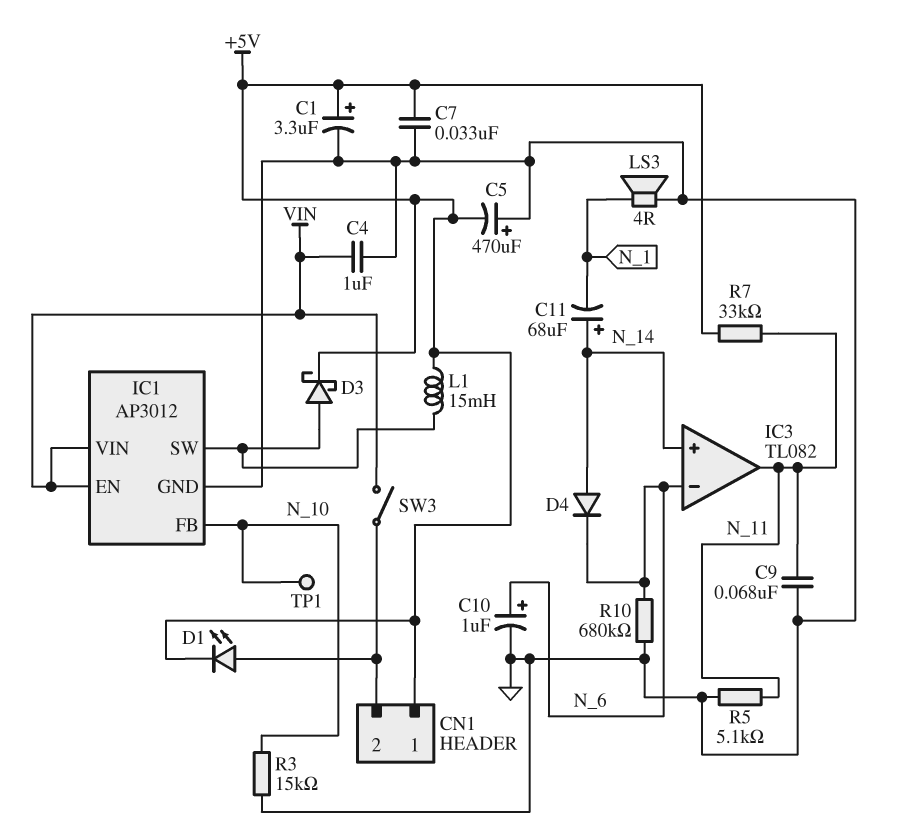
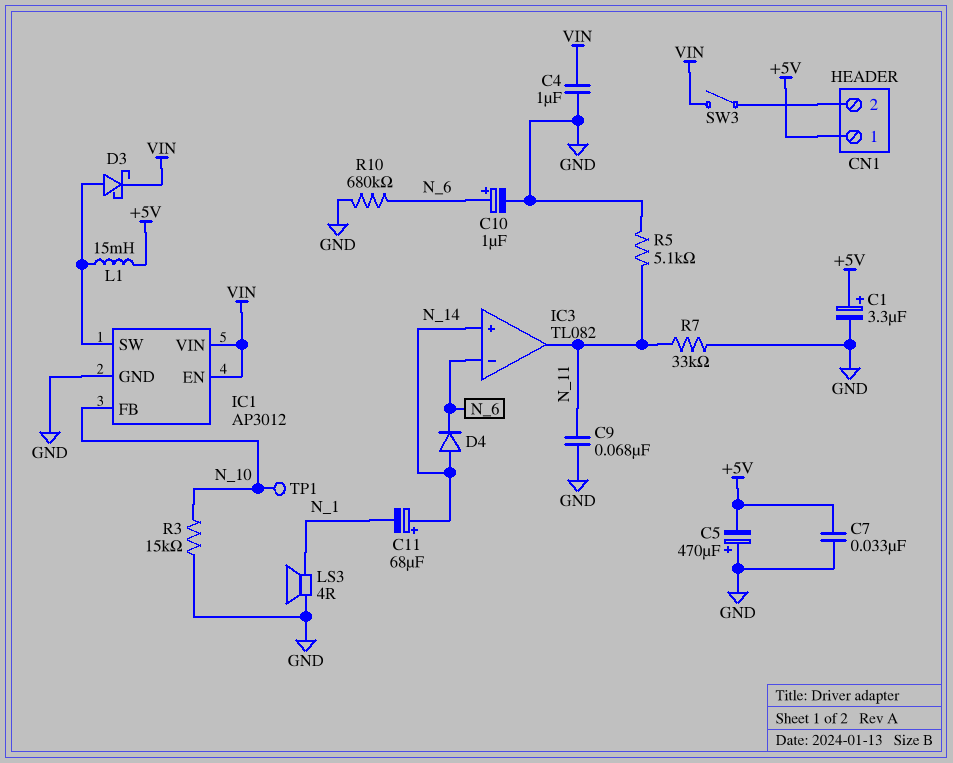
D1: LED (A CN1/2, K +5V) -> none
D3: schottky (A IC1/SW, K +5V) -> schottky (A IC1/SW, K VIN)
R7: 33k (+5V, N_11) -> 33k (GND, N_11)

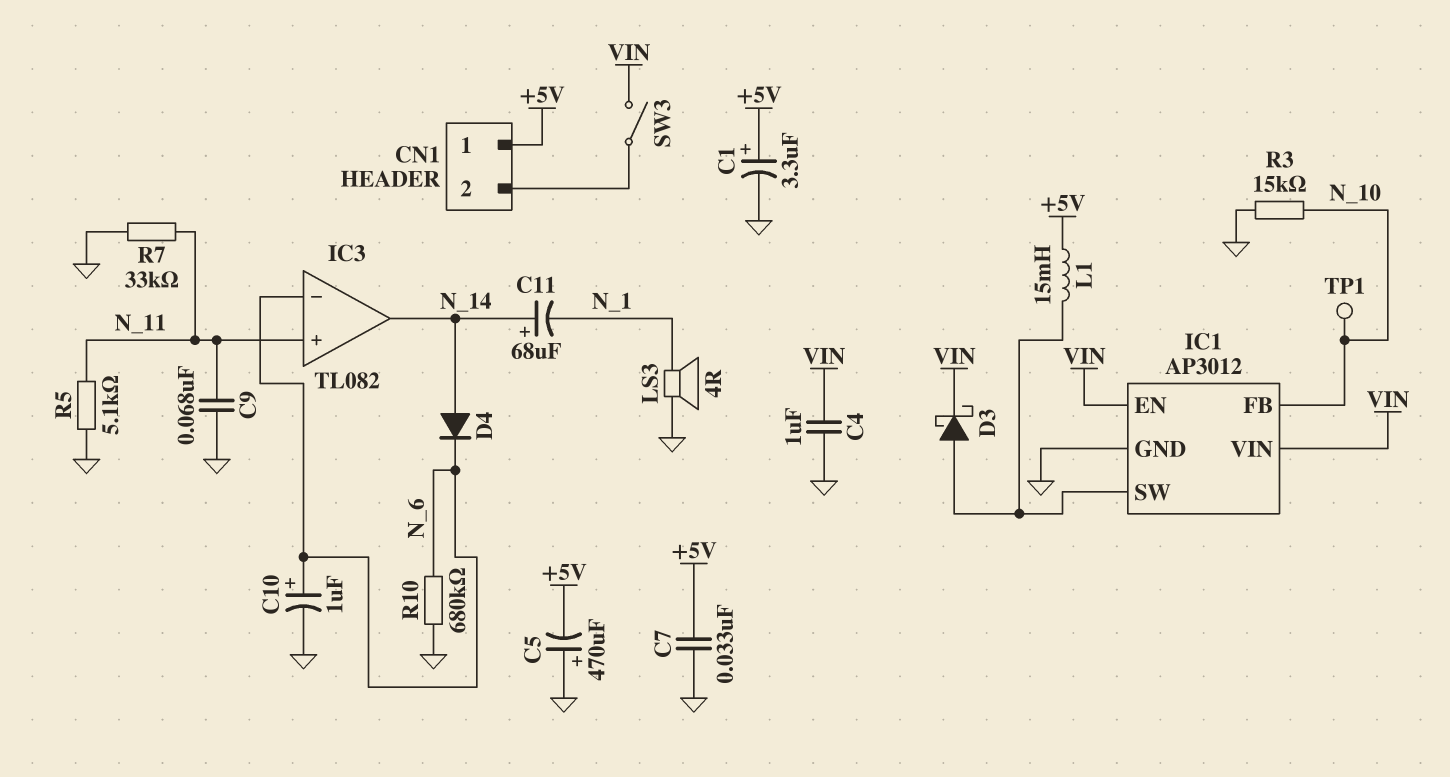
IC3 pin in+: N_14 -> N_11
IC3 pin out: N_11 -> N_14

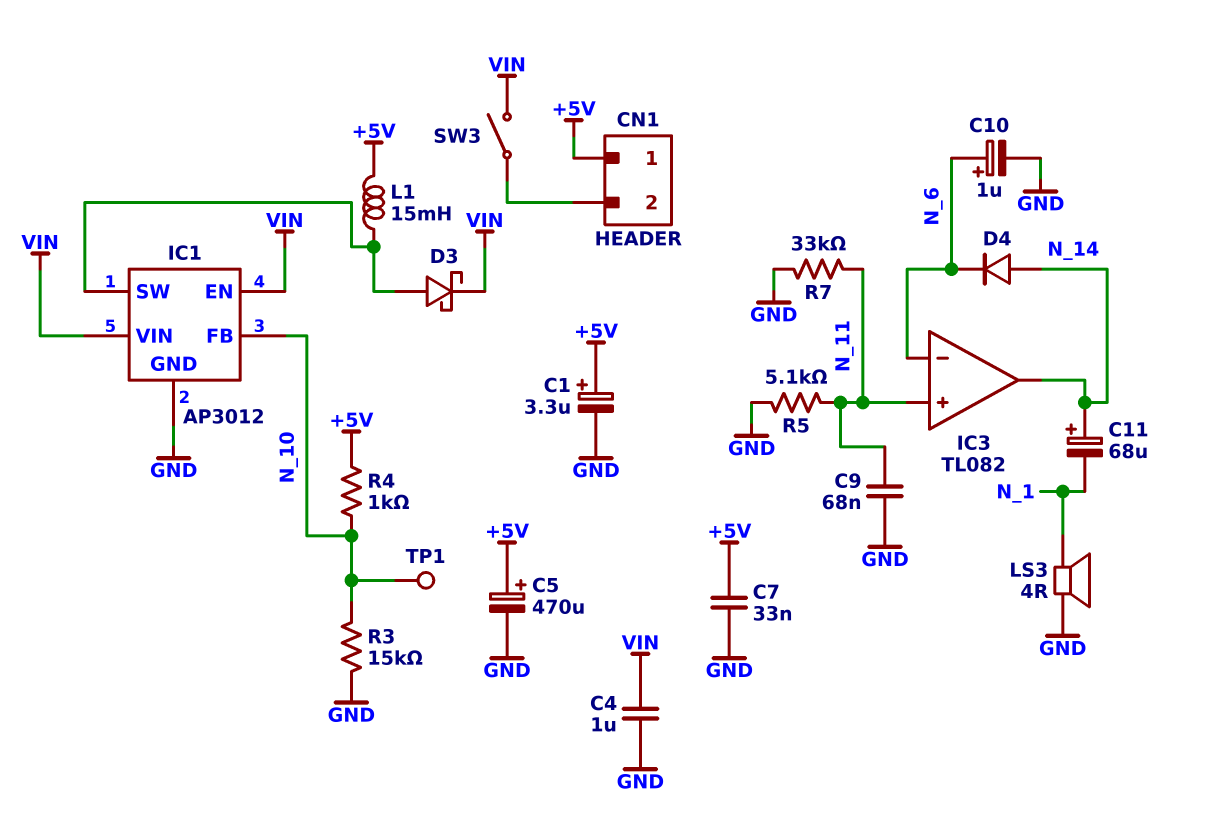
C5: 470uF (plus GND, minus +5V) -> 470uF (plus +5V, minus GND)
R4: none -> 1k (+5V, N_10)
R10: 680k (GND, N_6) -> none

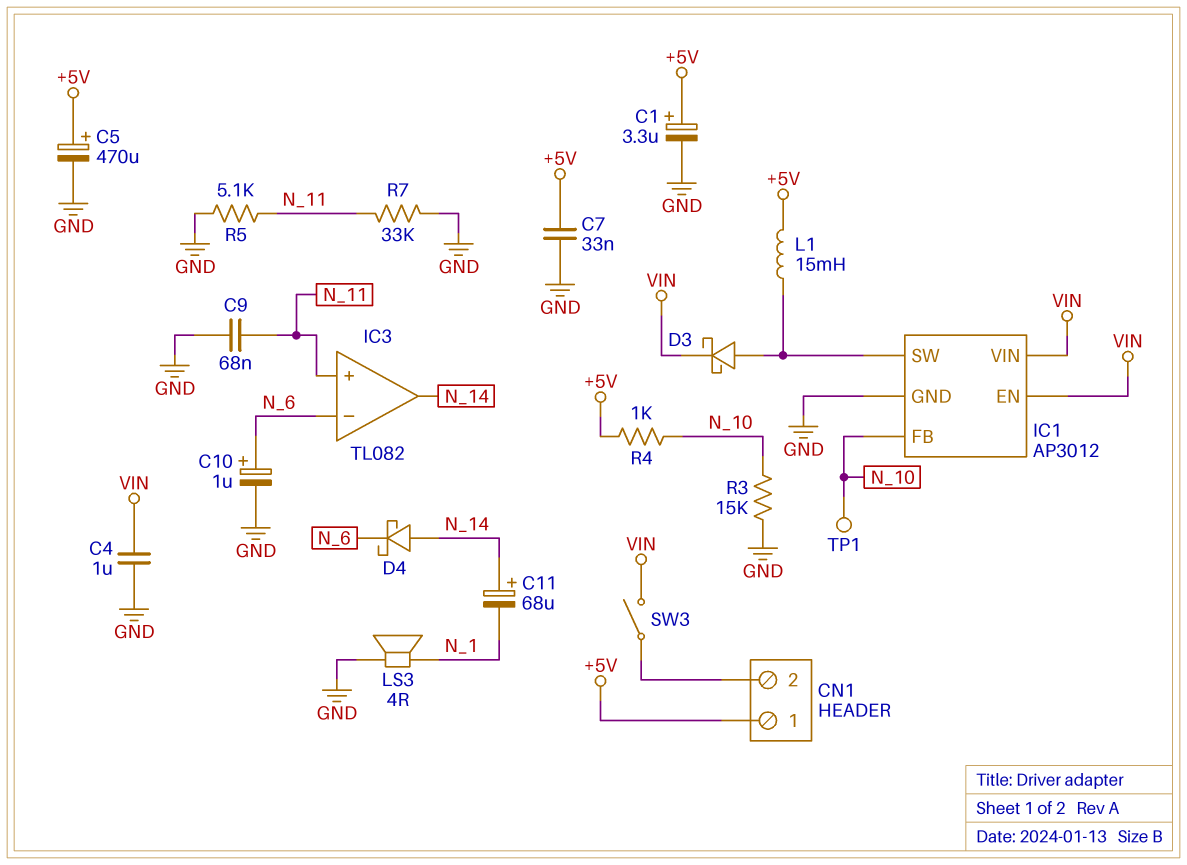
D4: diode (A N_14, K N_6) -> schottky (A N_14, K N_6)

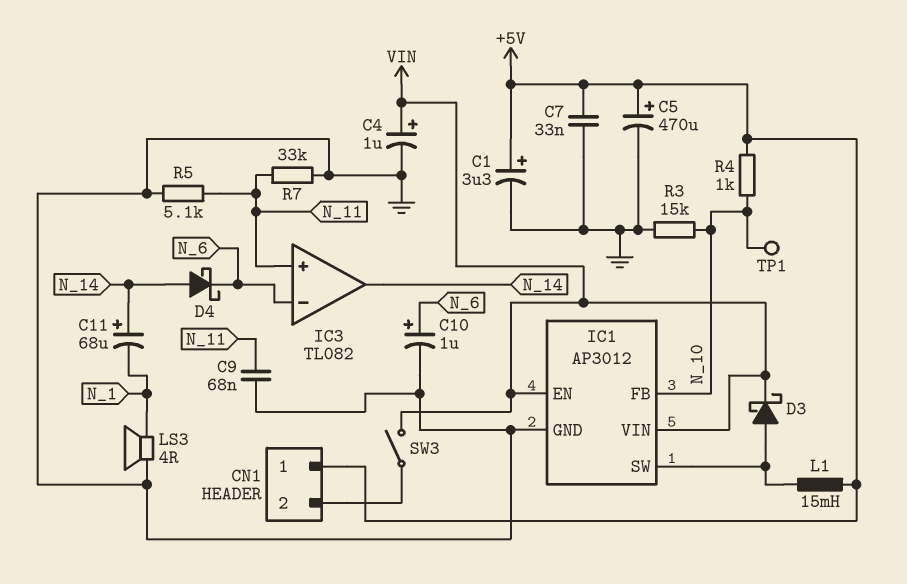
C4: 1uF (GND, VIN) -> 1uF (plus VIN, minus GND)

